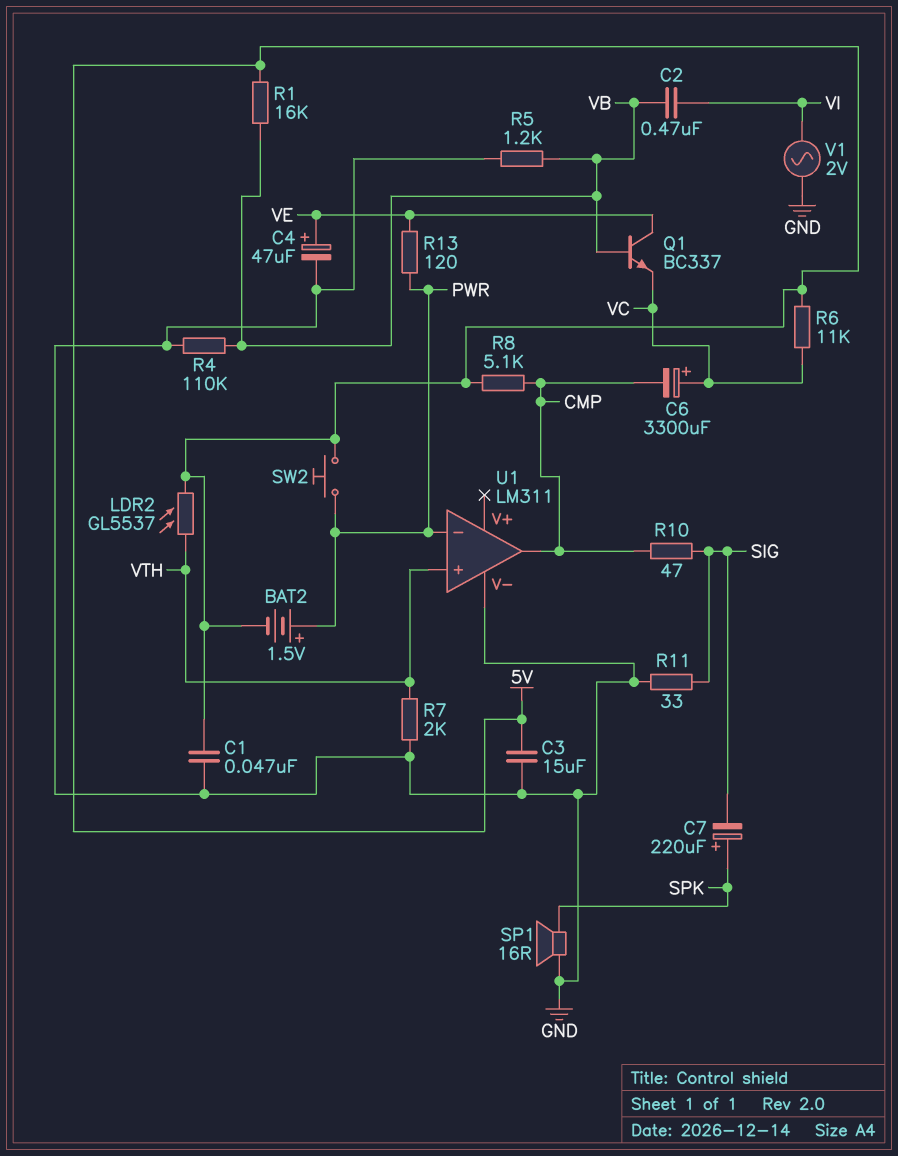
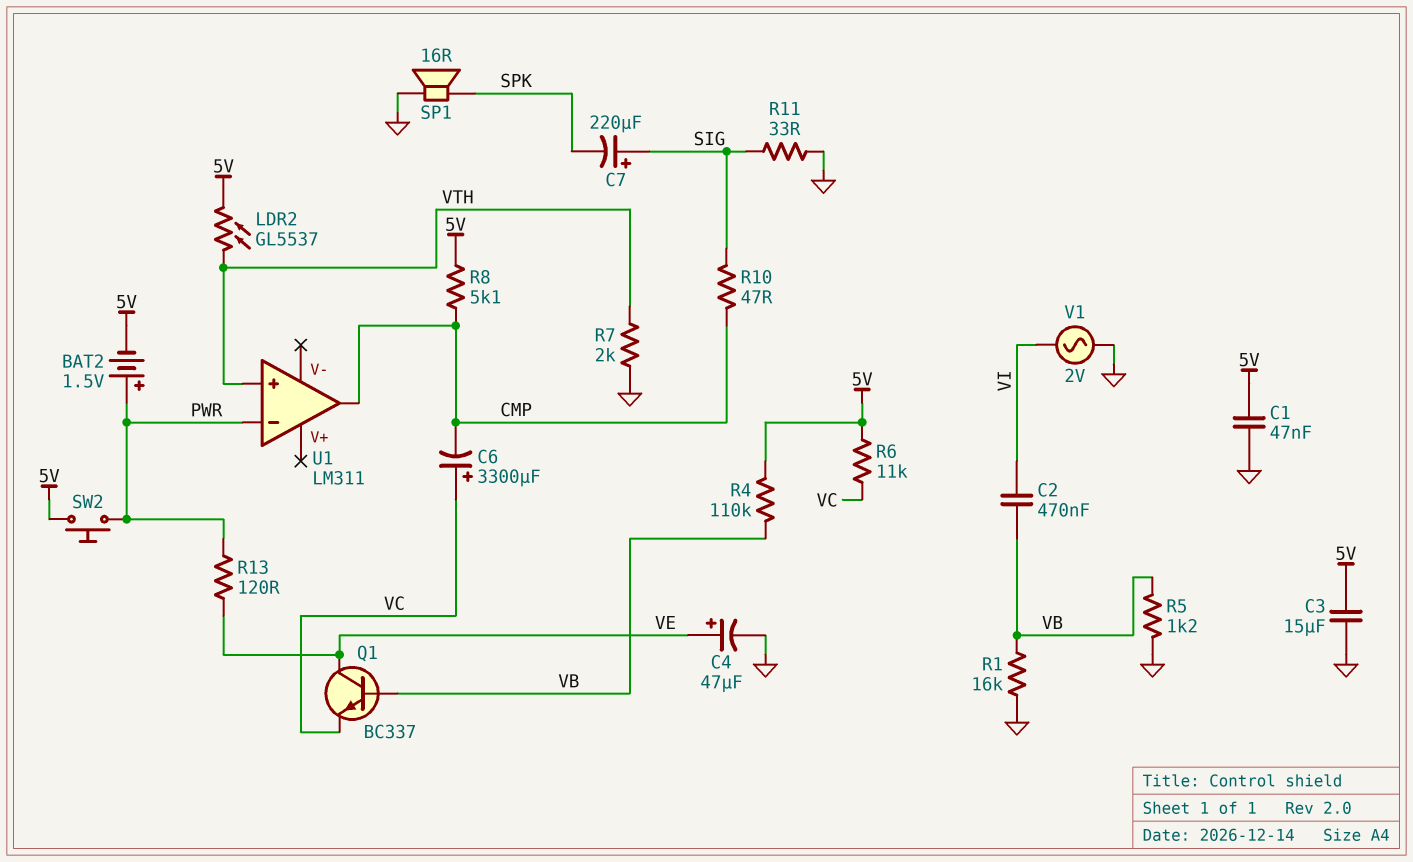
C7: 220uF (plus SPK, minus SIG) -> 220uF (plus SIG, minus SPK)
R1: 16k (5V, VB) -> 16k (GND, VB)
R4: 110k (GND, VB) -> 110k (5V, VB)
U1 pin V-: GND -> none

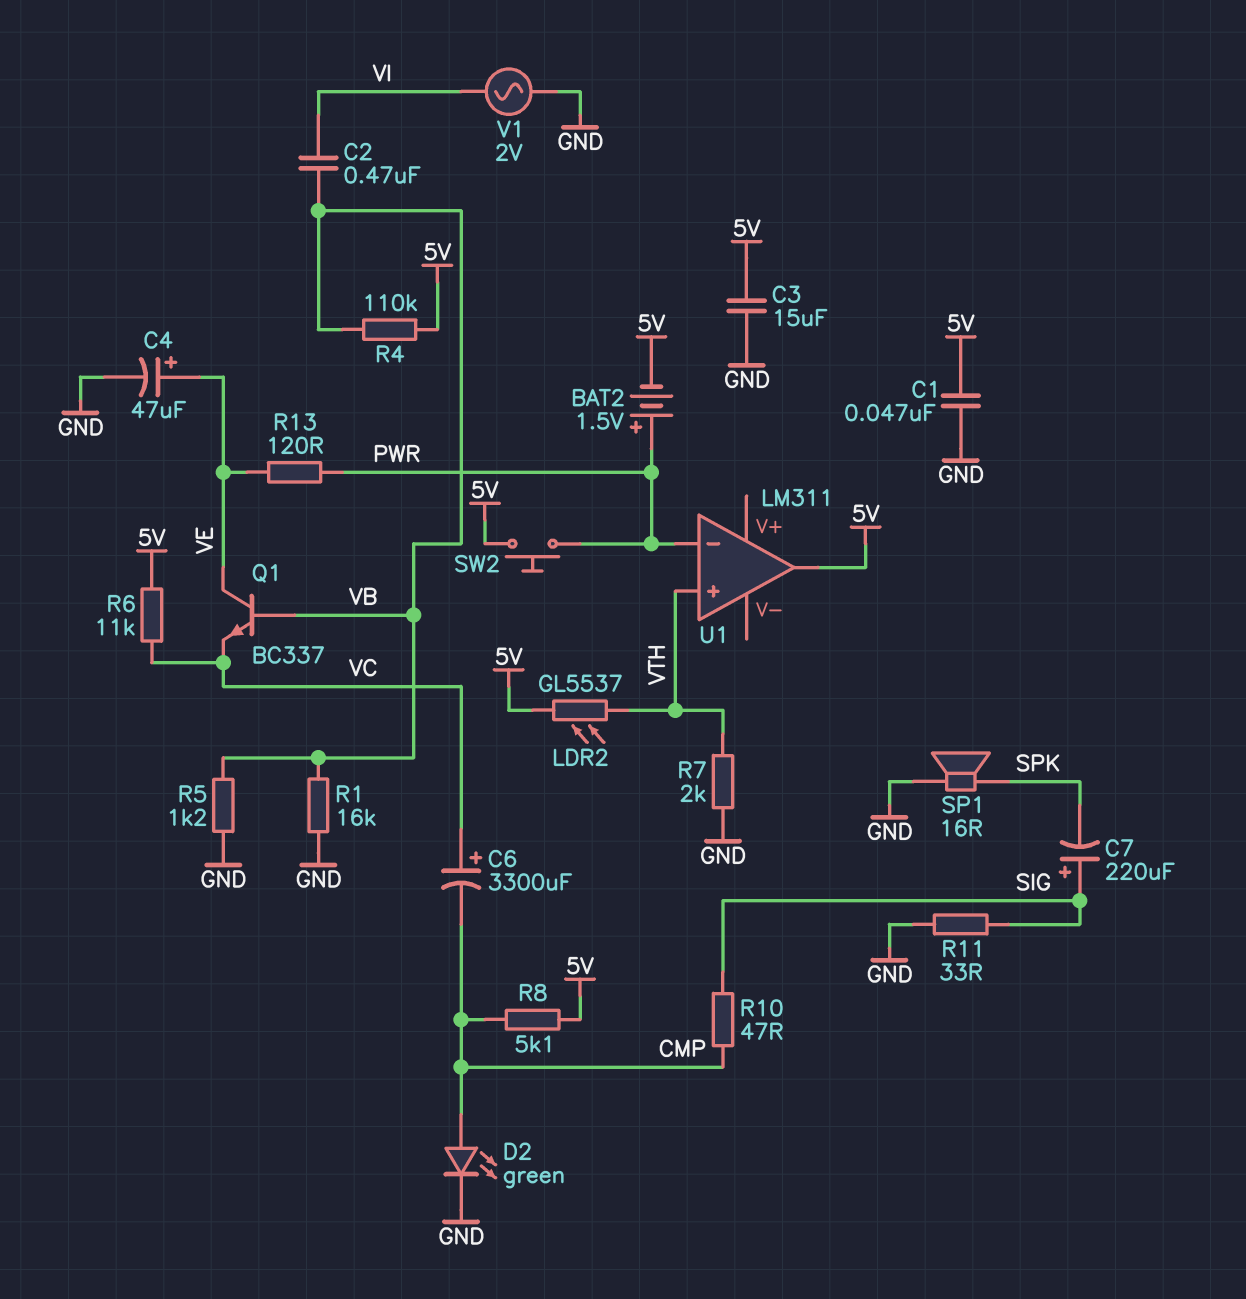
D2: none -> LED green (A CMP, K GND)
U1 pin out: CMP -> 5V

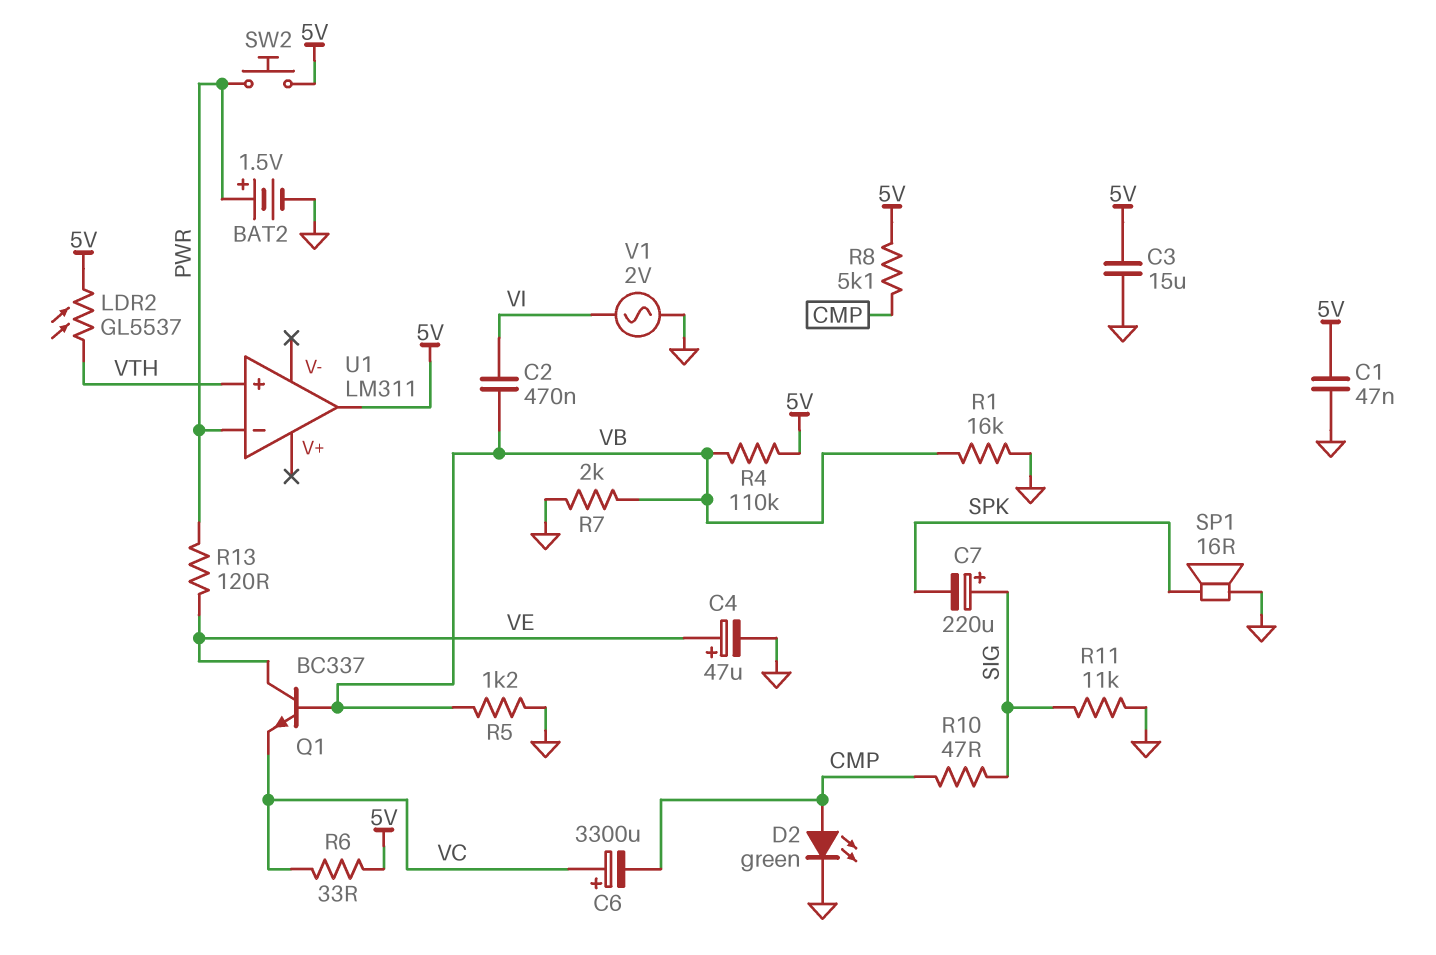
BAT2: 1.5V (plus PWR, minus 5V) -> 1.5V (plus PWR, minus GND)
R6: 11k (5V, VC) -> 33 (5V, VC)
R7: 2k (GND, VTH) -> 2k (GND, VB)
R11: 33 (GND, SIG) -> 11k (GND, SIG)

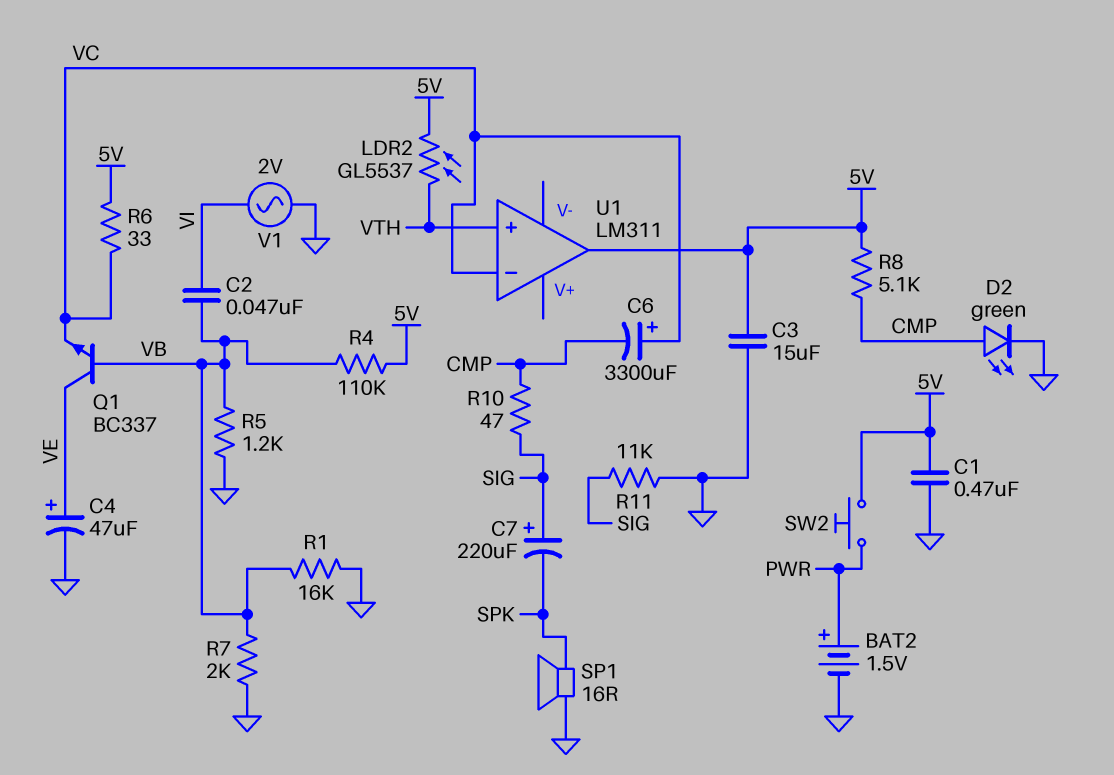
C1: 47nF (5V, GND) -> 470nF (5V, GND)
C2: 470nF (VB, VI) -> 47nF (VB, VI)
R13: 120 (PWR, VE) -> none
U1 pin in-: PWR -> VC

